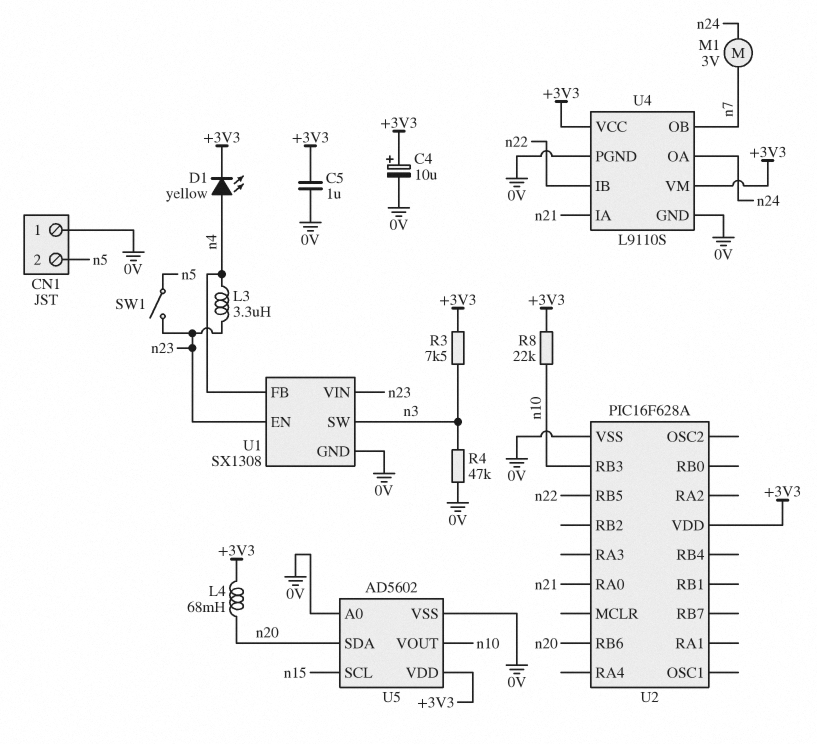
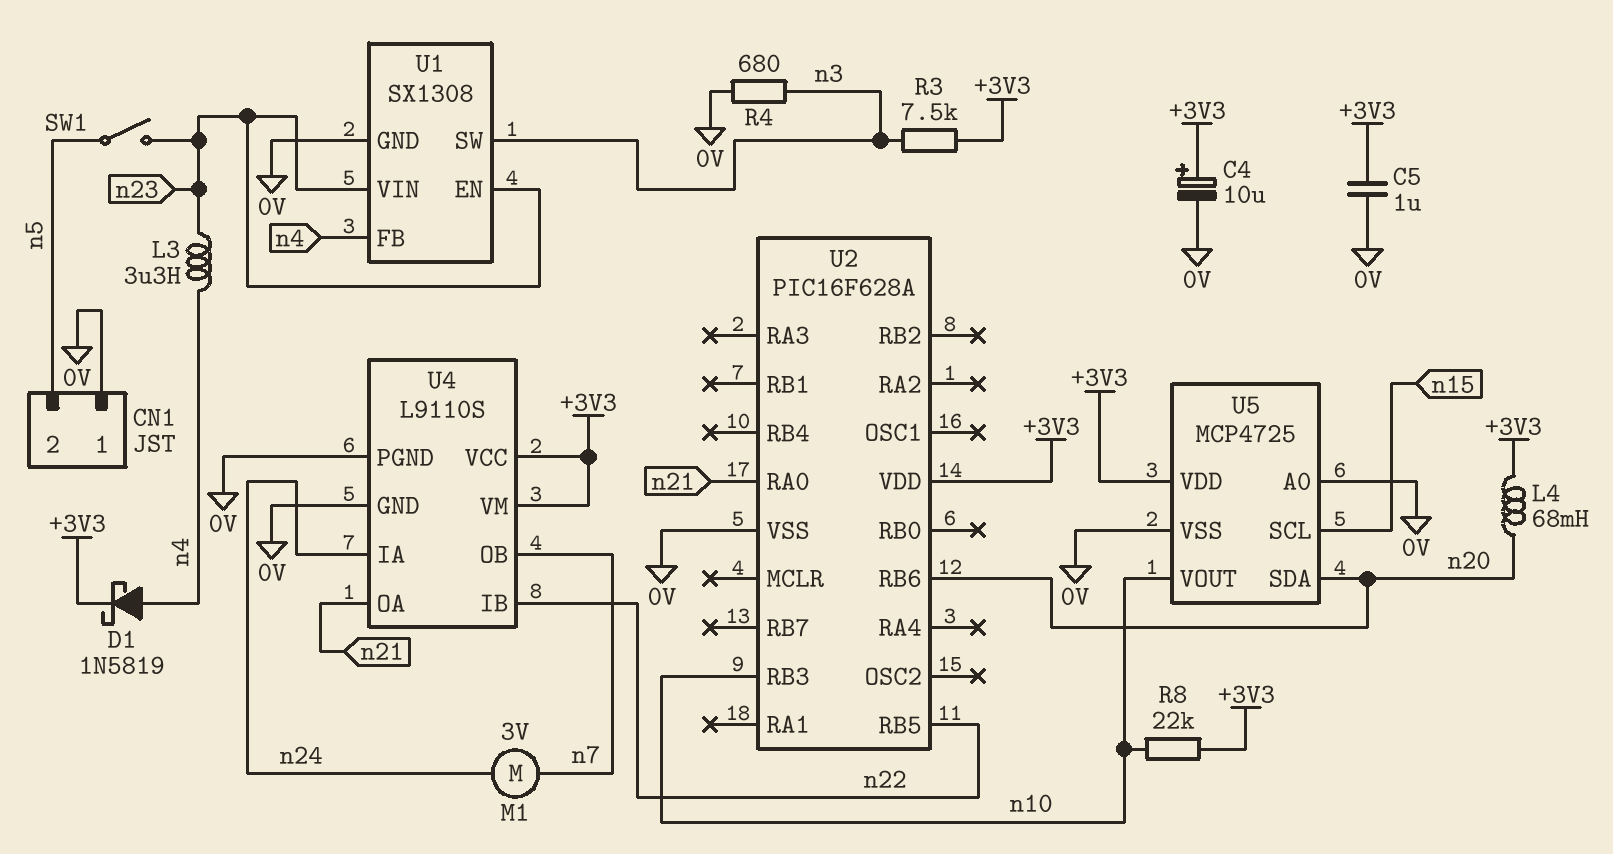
D1: LED yellow (A n4, K +3V3) -> schottky 1N5819 (A n4, K +3V3)
R4: 47k (0V, n3) -> 680 (0V, n3)
U4 pin IA: n21 -> n24
U4 pin OA: n24 -> n21
U5: AD5602 -> MCP4725

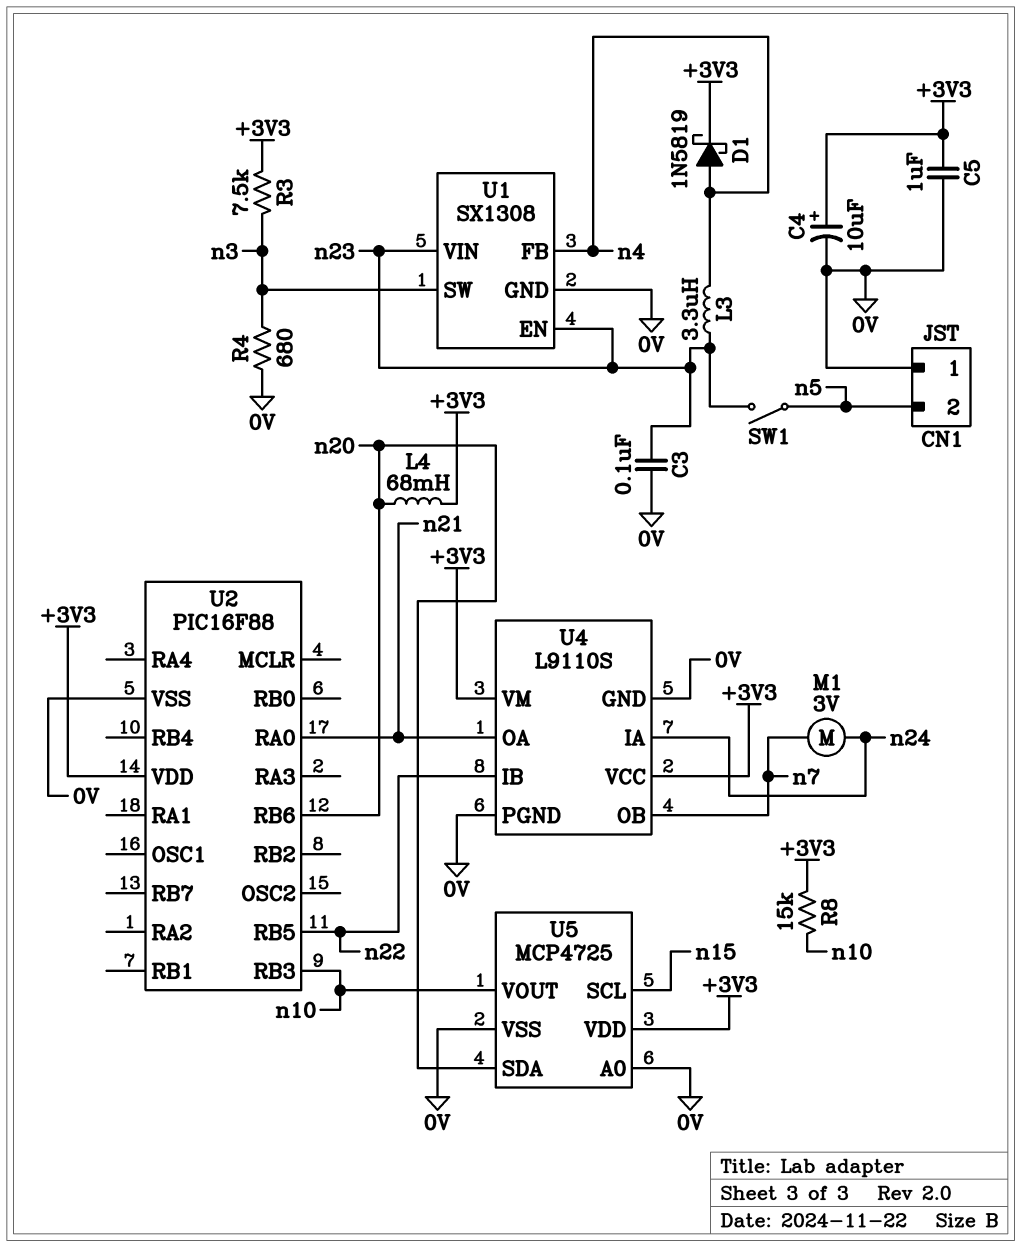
C3: none -> 100nF (0V, n23)
R8: 22k (+3V3, n10) -> 15k (+3V3, n10)
U2: PIC16F628A -> PIC16F88

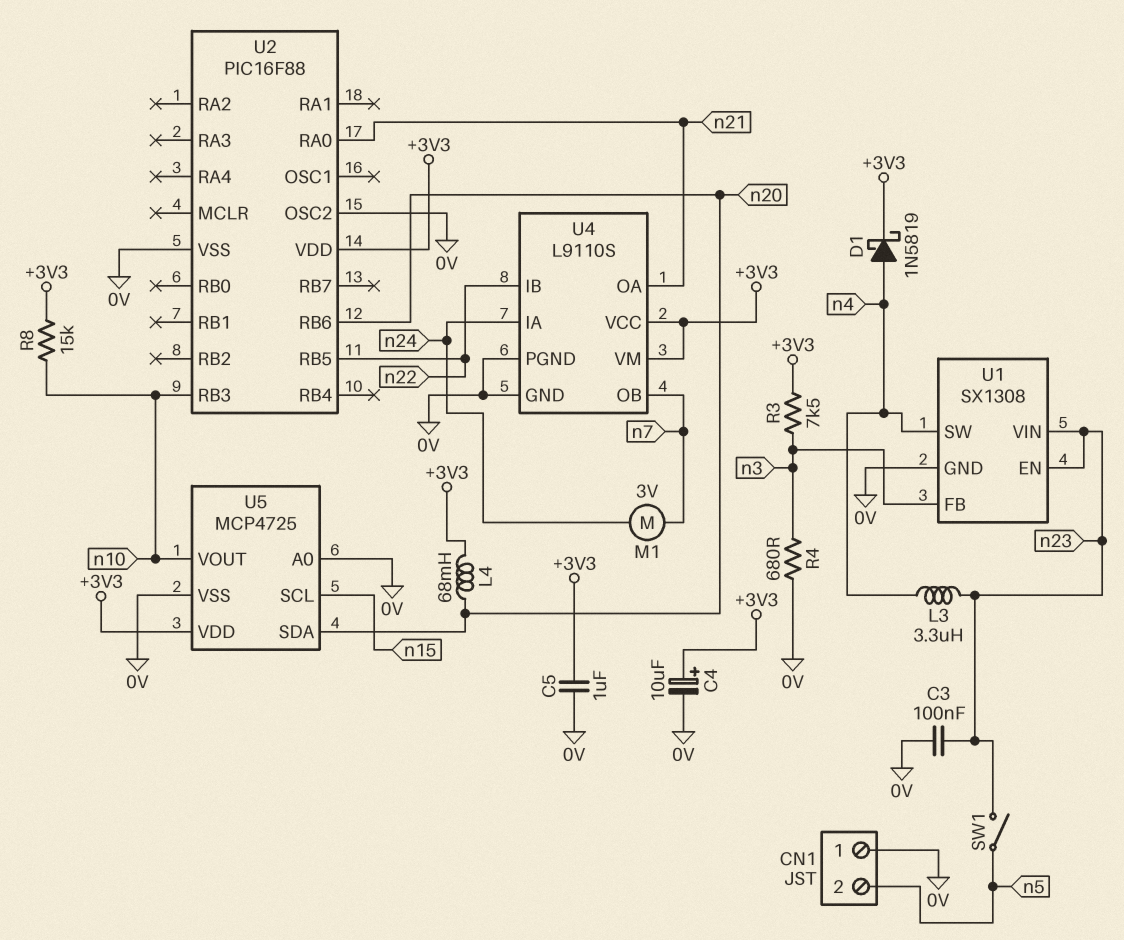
U1 pin FB: n4 -> n3
U1 pin SW: n3 -> n4
U2 pin OSC2: none -> 0V

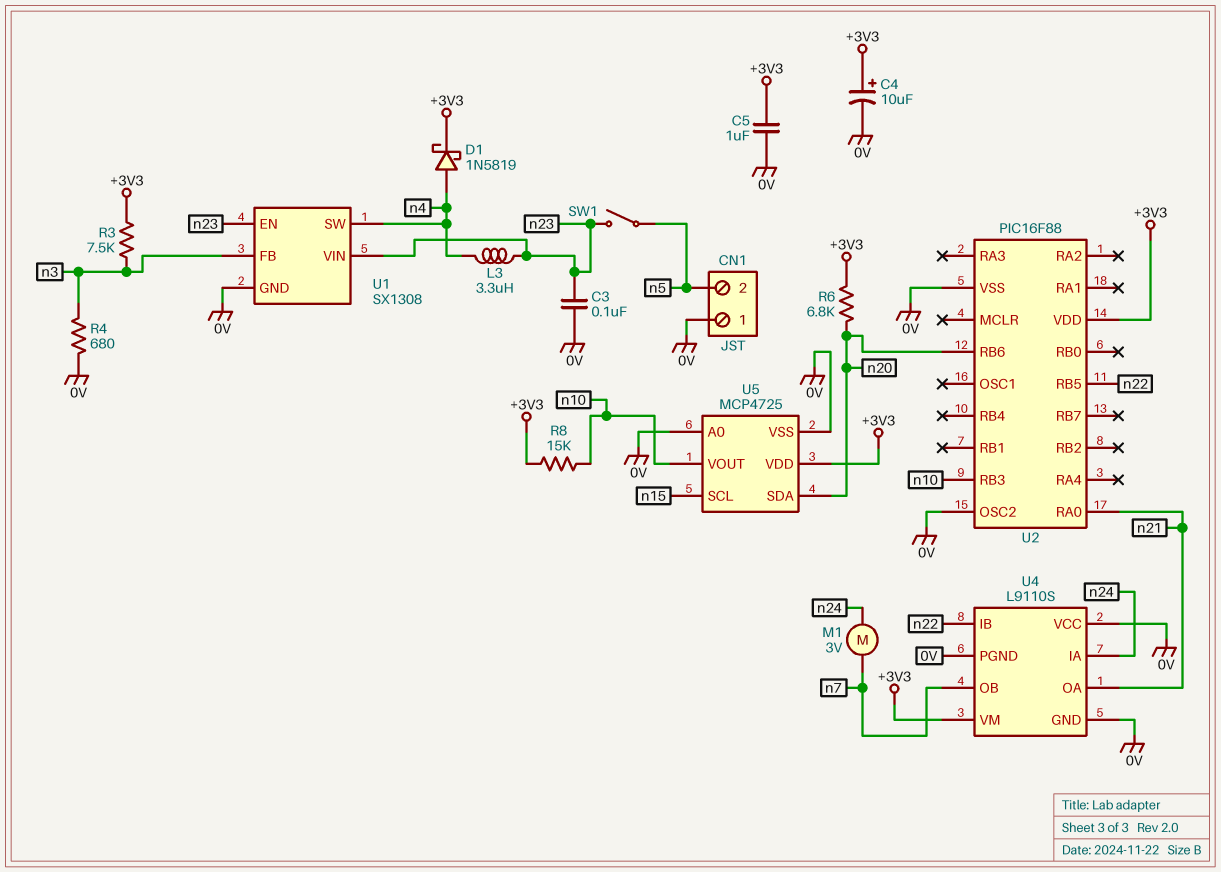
L4: 68mH (+3V3, n20) -> none
R6: none -> 6.8k (+3V3, n20)
U4 pin VCC: +3V3 -> 0V

